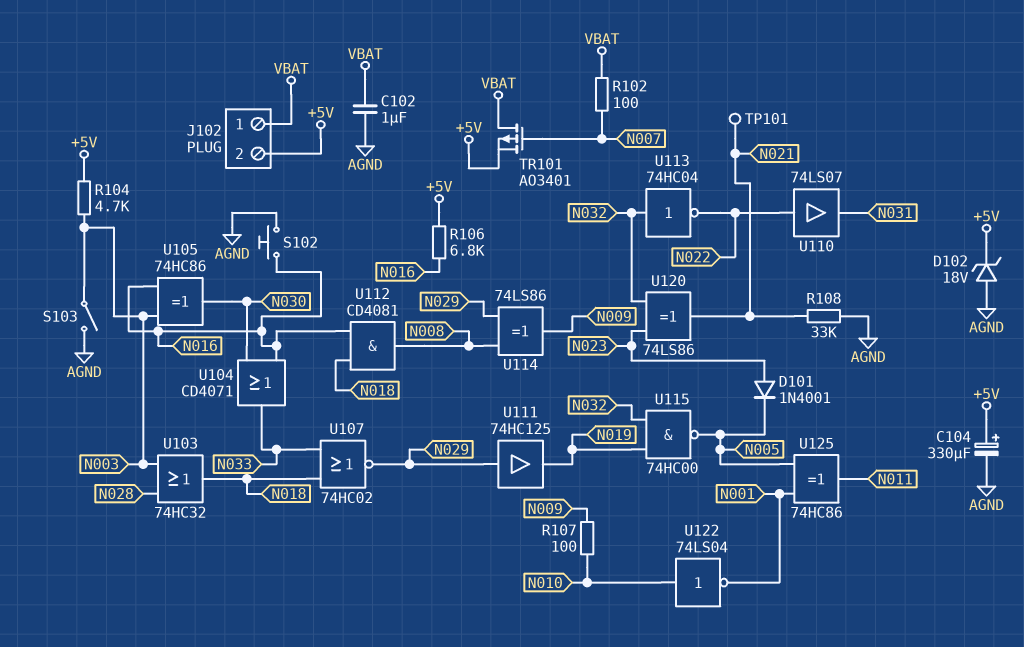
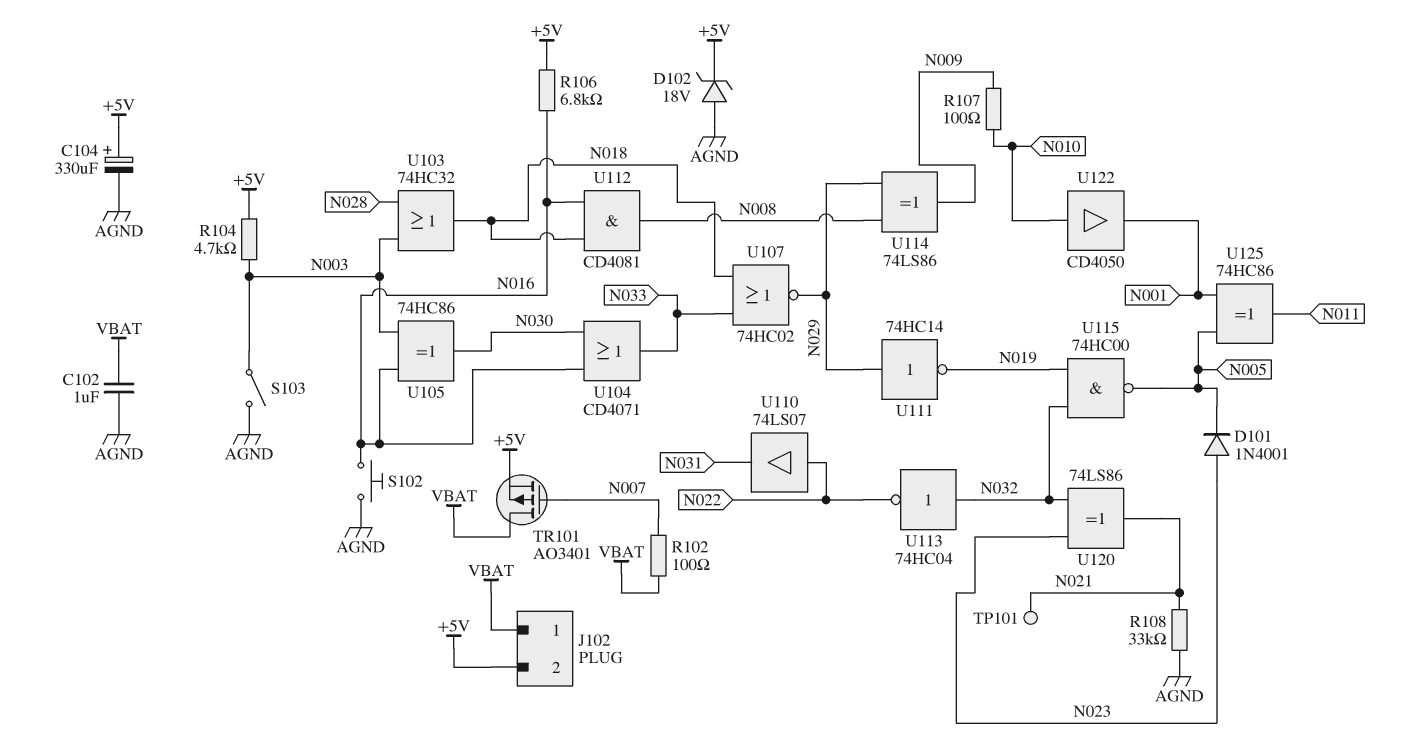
U111: buffer 74HC125 (in N029, out N019) -> NOT 74HC14 (in N029, out N019)
U122: NOT 74LS04 (in N010, out N001) -> buffer CD4050 (in N010, out N001)

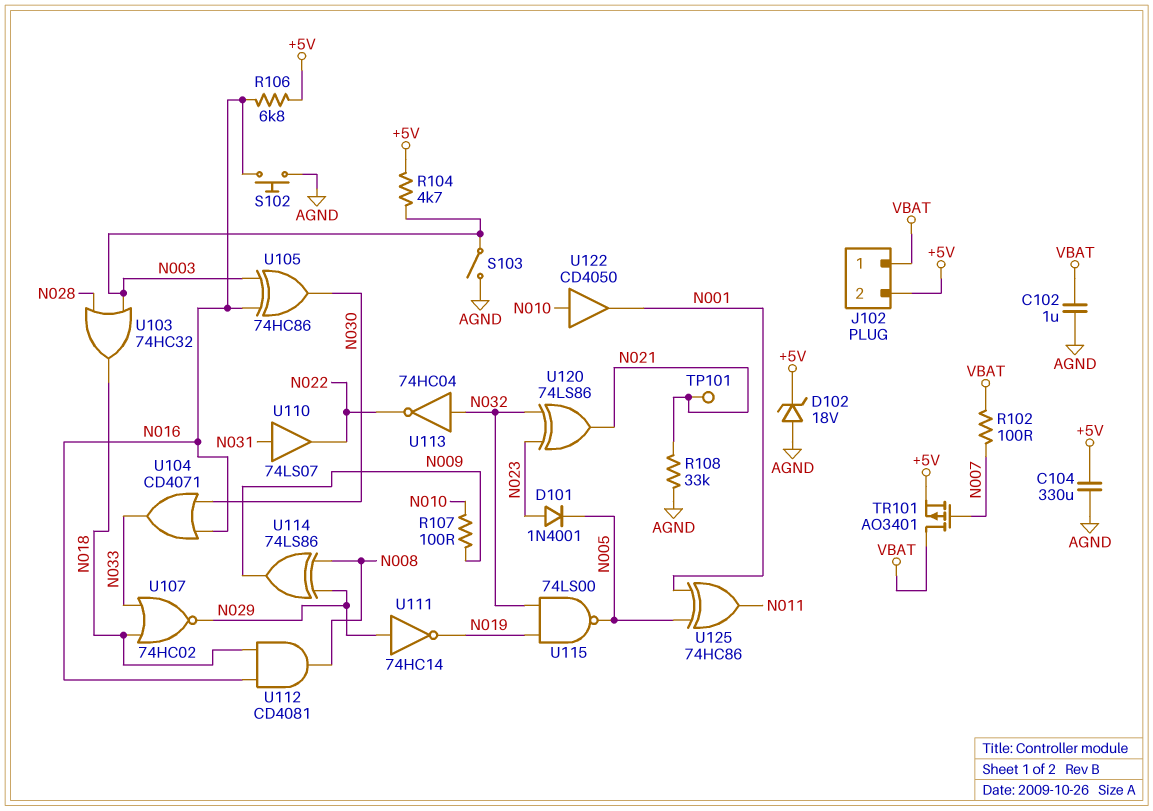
C104: 330uF (plus +5V, minus AGND) -> 330uF (+5V, AGND)
U110: buffer 74LS07 (in N022, out N031) -> buffer 74LS07 (in N031, out N022)
U115: NAND 74HC00 (in N019, in N032, out N005) -> NAND 74LS00 (in N019, in N032, out N005)

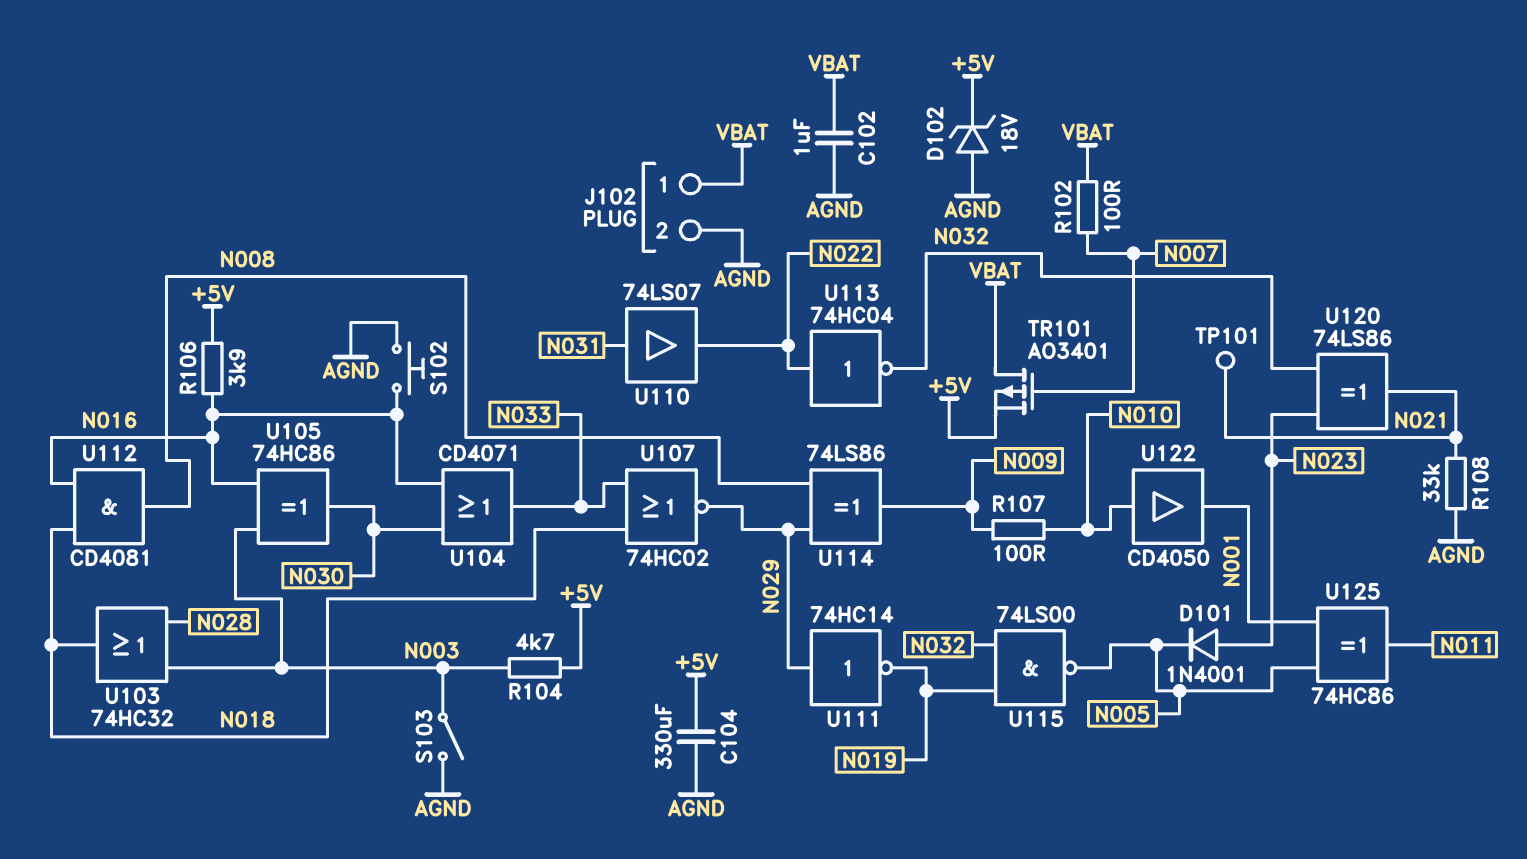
J102 pin 2: +5V -> AGND
R106: 6.8k (+5V, N016) -> 3.9k (+5V, N016)
U113: NOT 74HC04 (in N032, out N022) -> NOT 74HC04 (in N022, out N032)

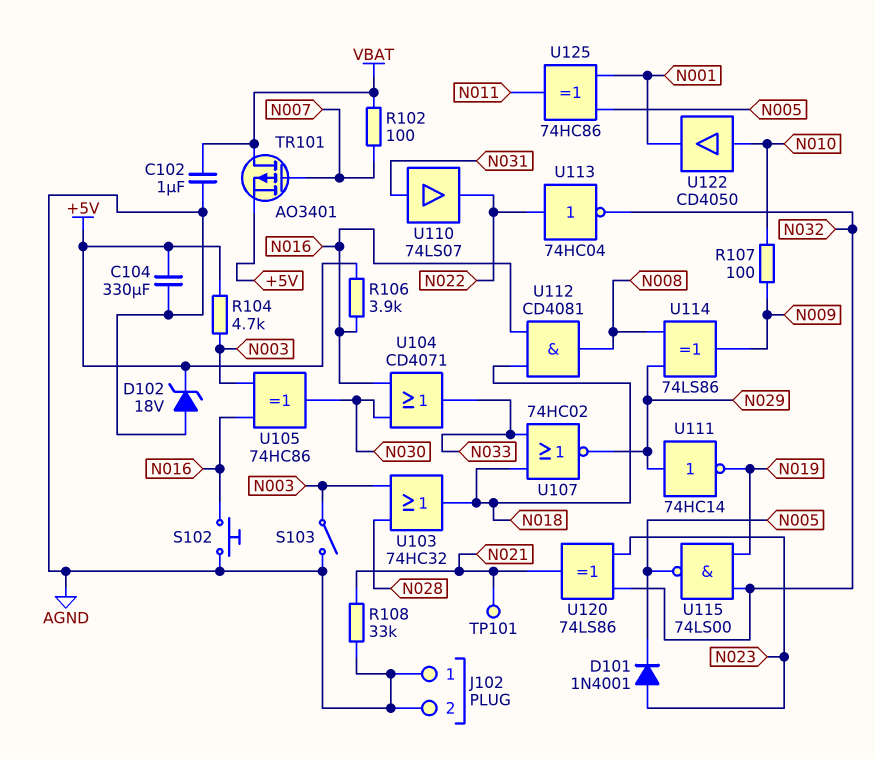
J102 pin 1: VBAT -> AGND

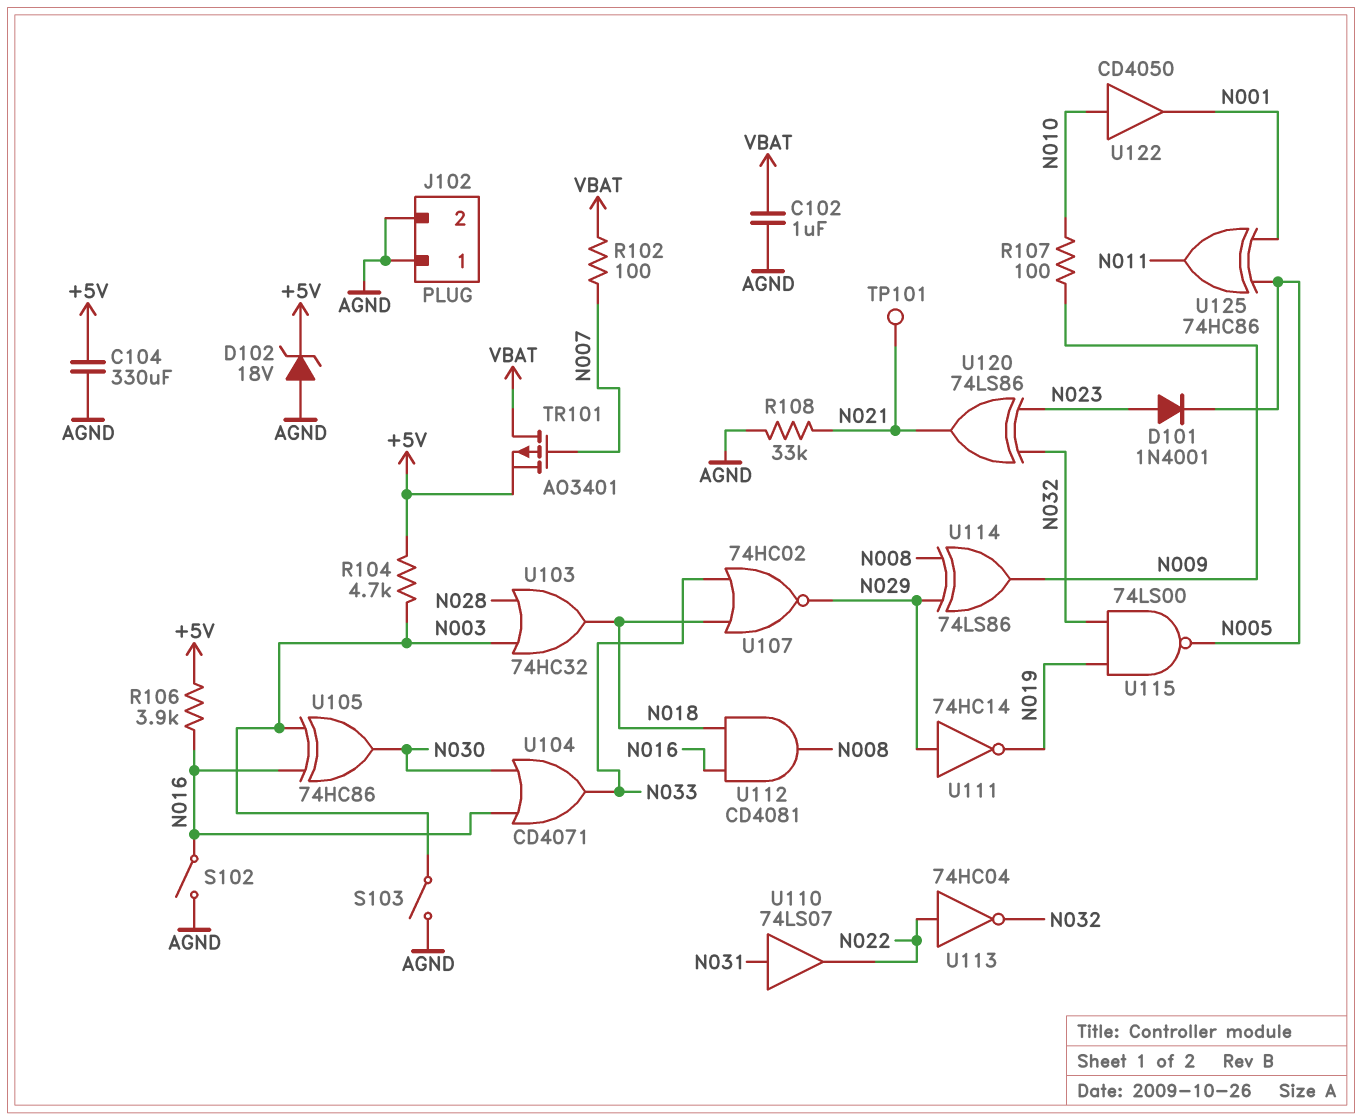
S102: button (AGND, N016) -> switch (AGND, N016)

